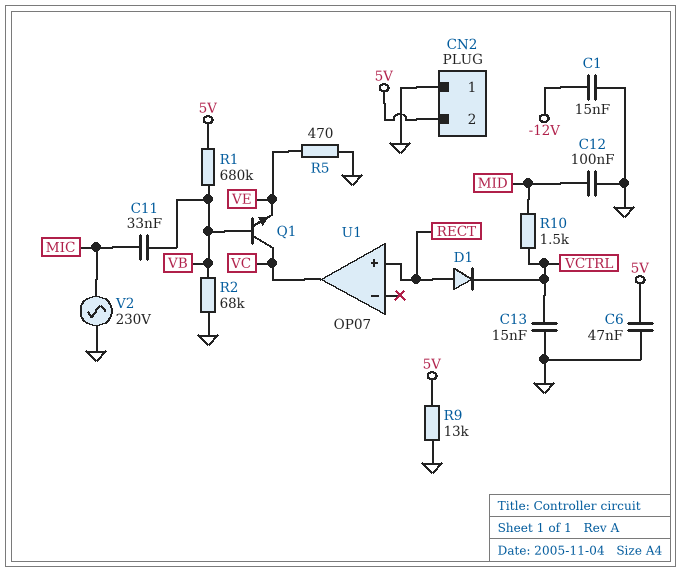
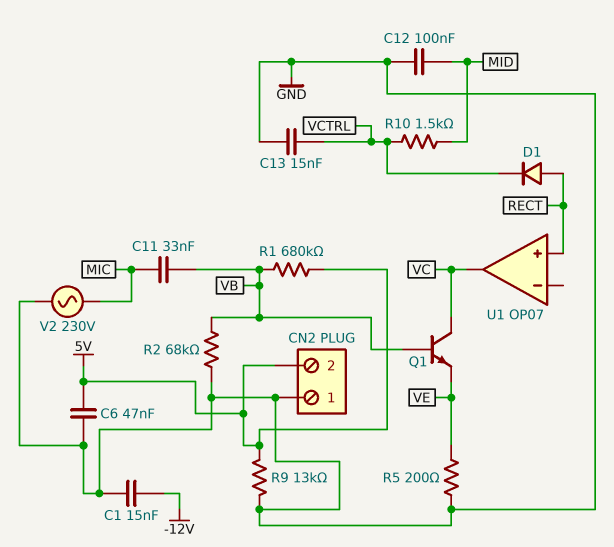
R5: 470 (GND, VE) -> 200 (GND, VE)

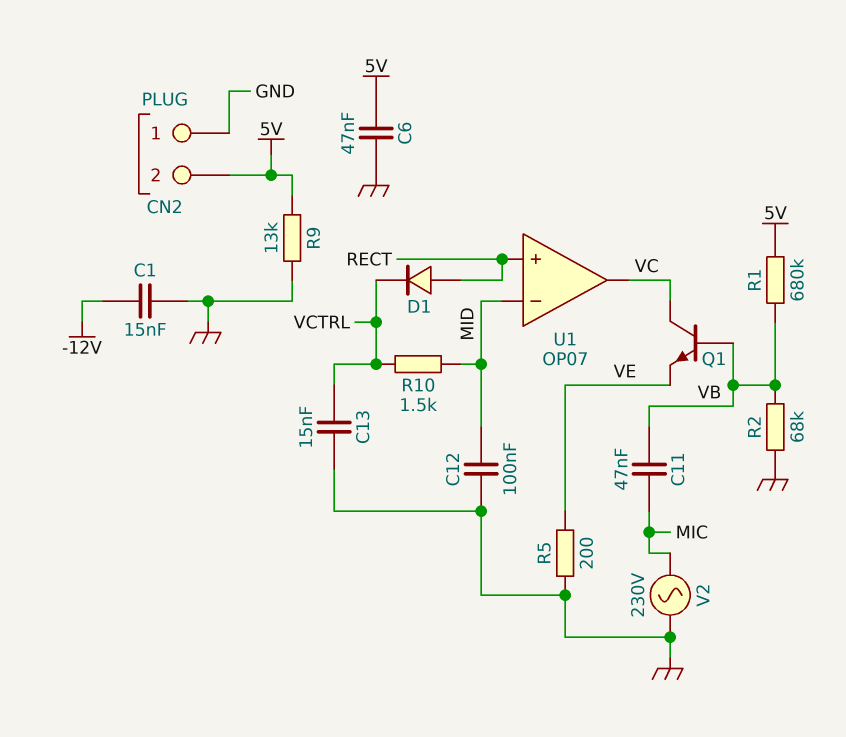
C11: 33nF (MIC, VB) -> 47nF (MIC, VB)
U1 pin in-: none -> MID

